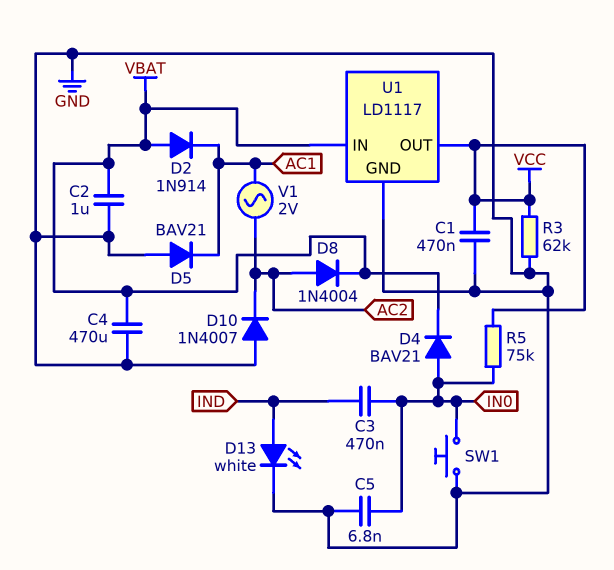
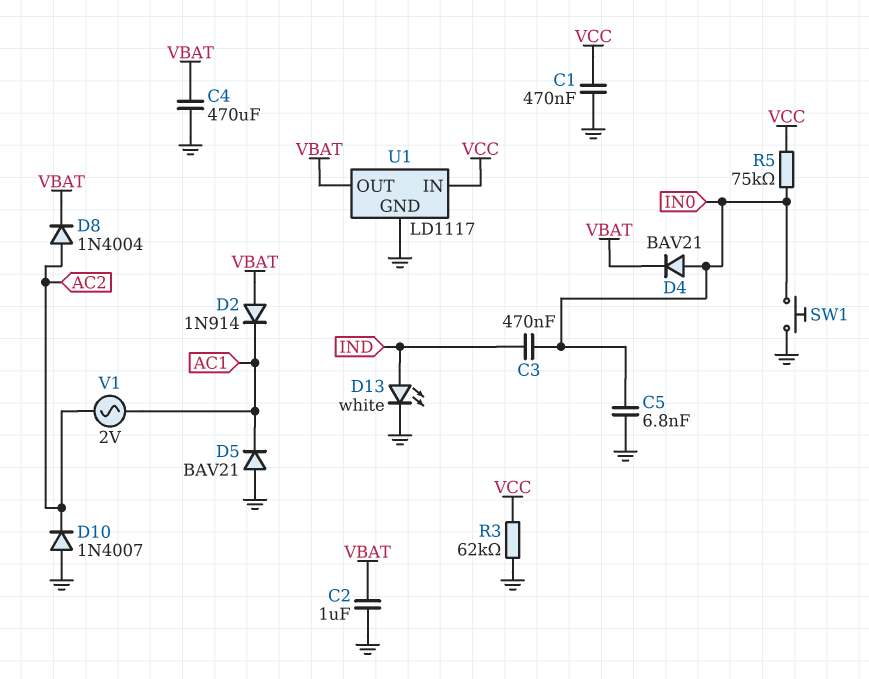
U1 pin IN: VBAT -> VCC
U1 pin OUT: VCC -> VBAT

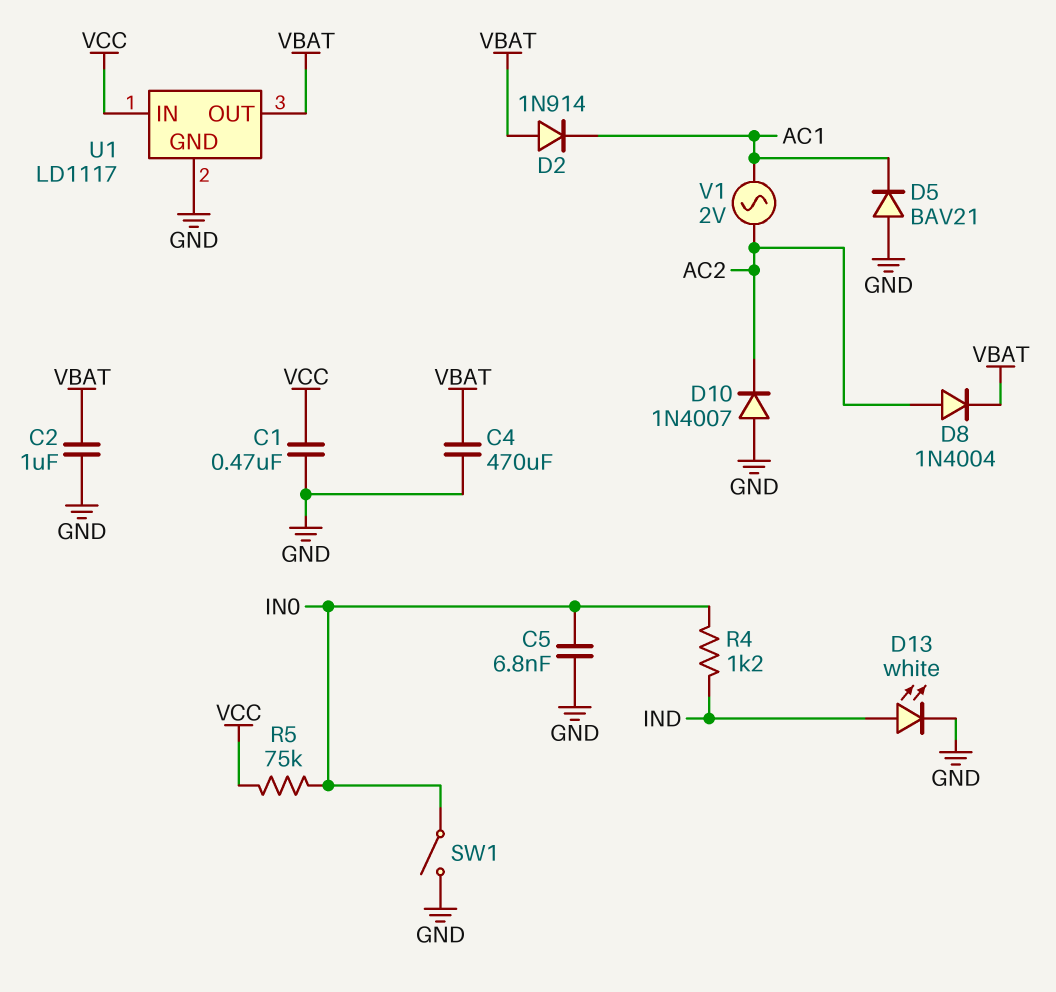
C3: 470nF (IN0, IND) -> none
D4: diode BAV21 (A IN0, K VBAT) -> none
R3: 62k (GND, VCC) -> none
R4: none -> 1.2k (IN0, IND)
SW1: button (GND, IN0) -> switch (GND, IN0)

